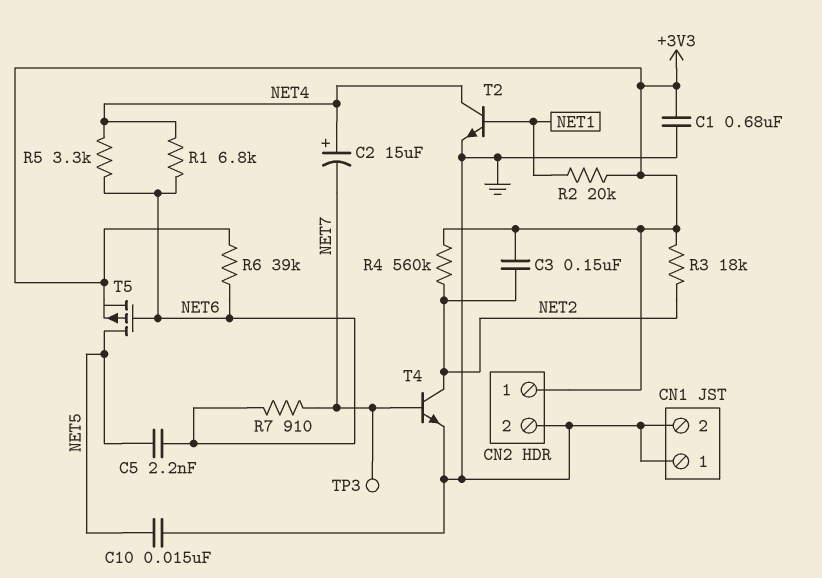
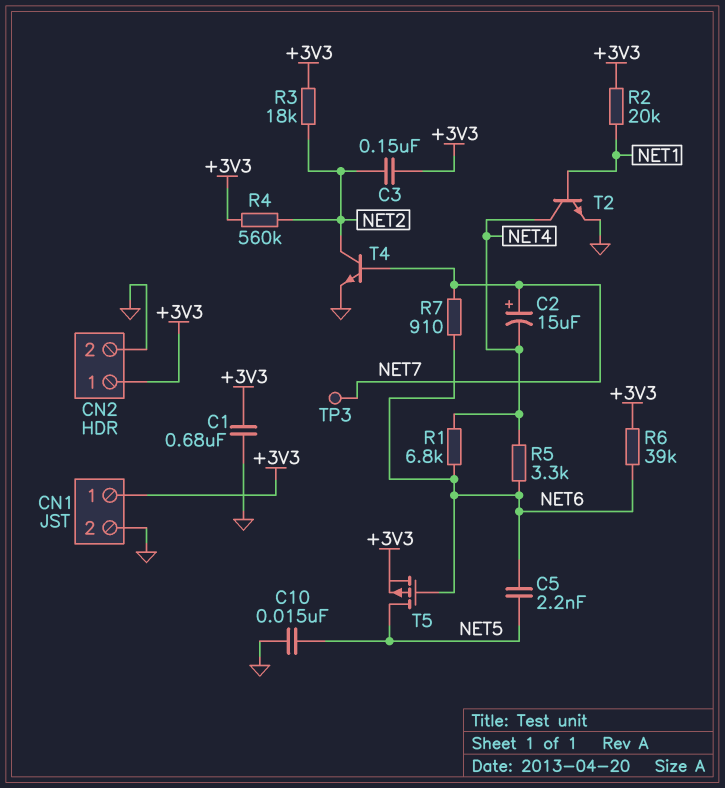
C2: 15uF (plus NET4, minus NET7) -> 15uF (plus NET7, minus NET4)
CN1 pin 1: GND -> +3V3

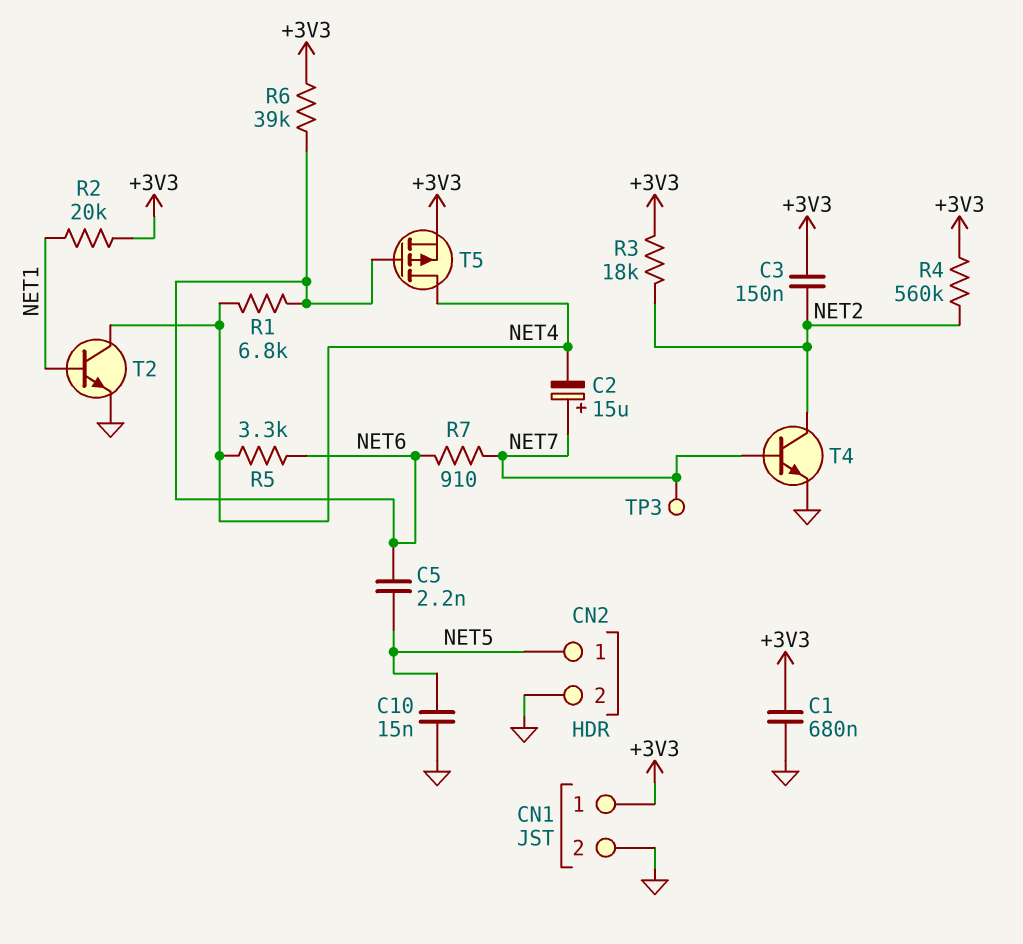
CN2 pin 1: +3V3 -> NET5
T5: PMOS (G NET6, D NET5, S +3V3) -> PMOS (G NET6, D NET4, S +3V3)

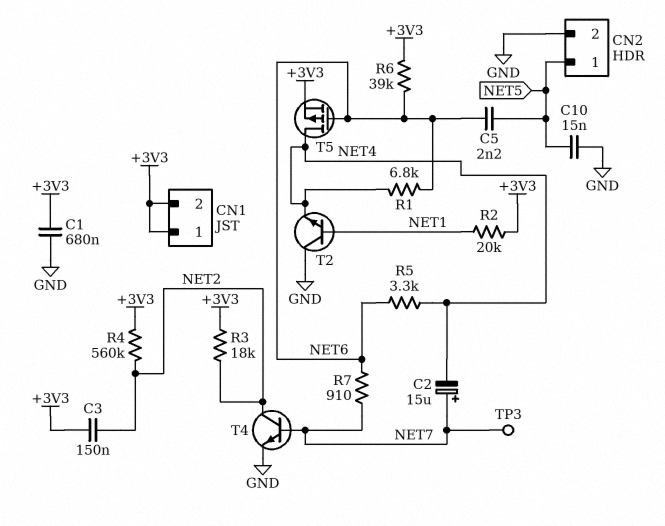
CN1 pin 2: GND -> +3V3
T2: NPN (B NET1, C NET4, E GND) -> NPN (B NET1, C GND, E NET4)

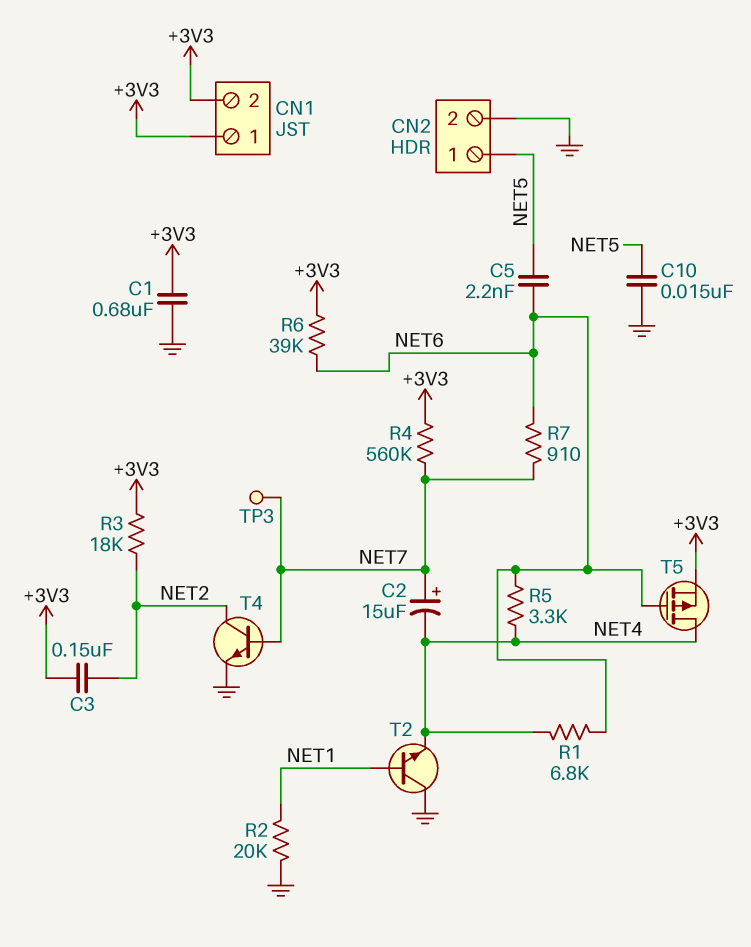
R2: 20k (+3V3, NET1) -> 20k (GND, NET1)
R4: 560k (+3V3, NET2) -> 560k (+3V3, NET7)

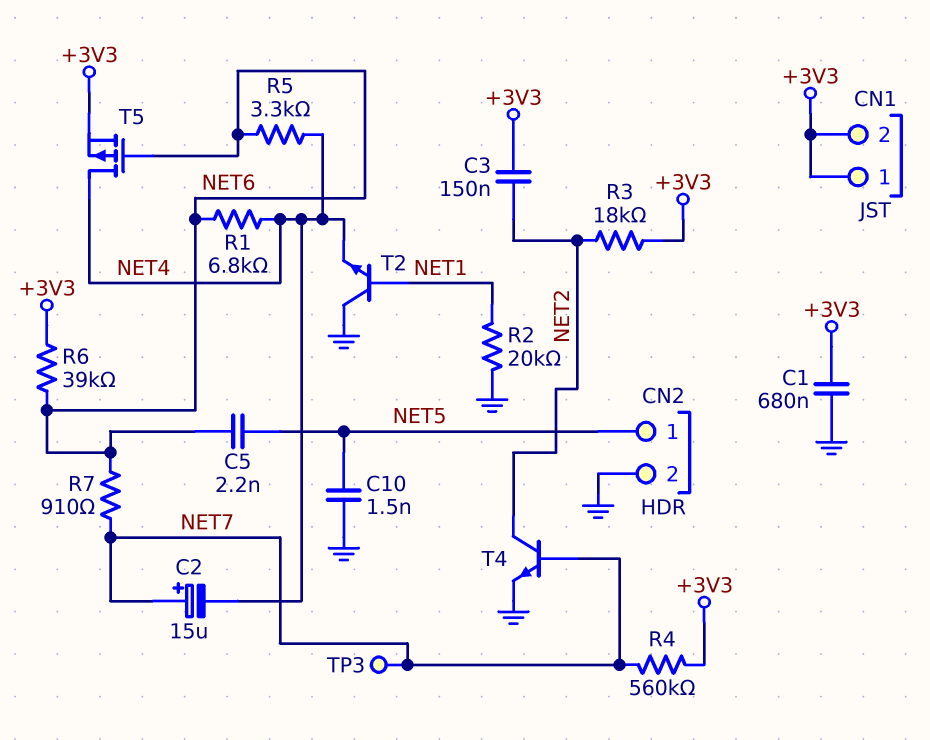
C10: 15nF (GND, NET5) -> 1.5nF (GND, NET5)

